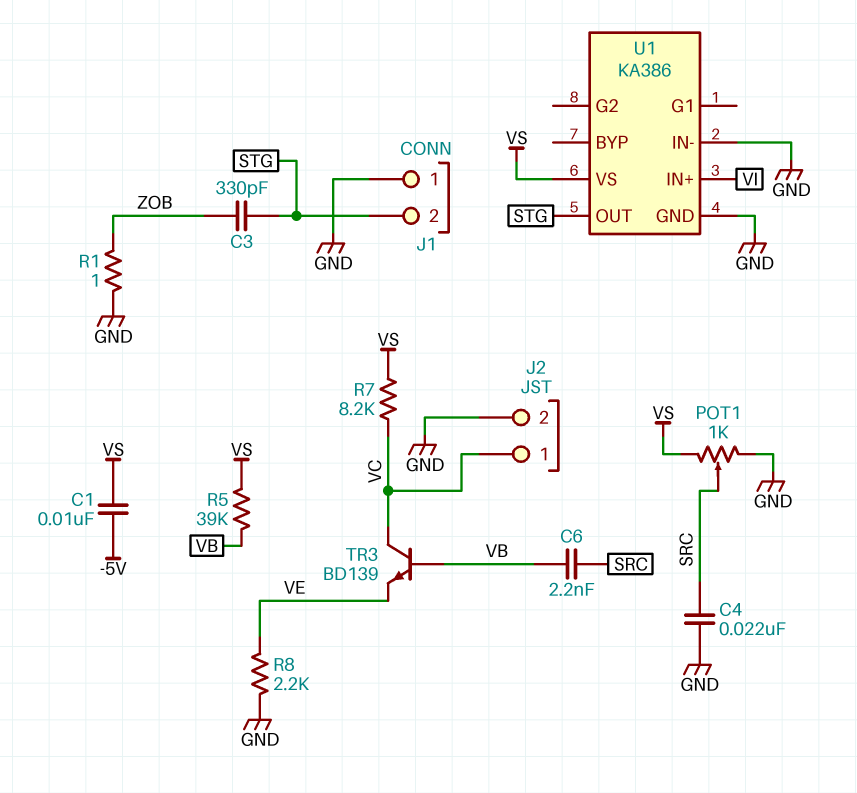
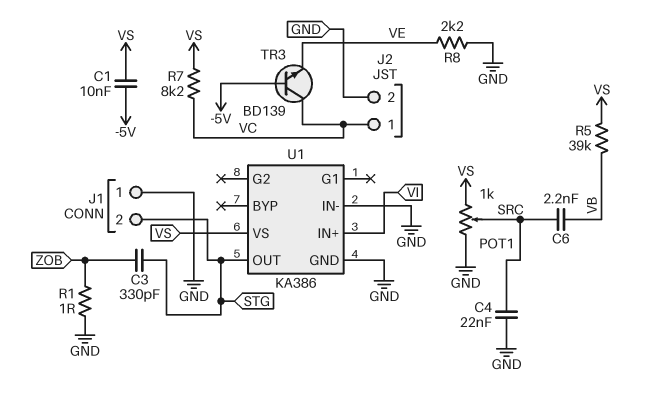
TR3: NPN BD139 (B VB, C VC, E VE) -> NPN BD139 (B -5V, C VC, E VE)

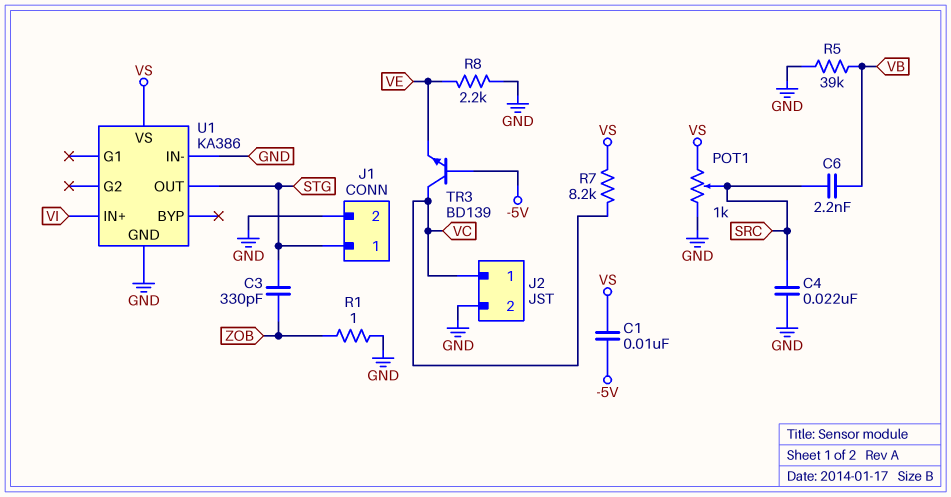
J1 pin 1: GND -> STG
J1 pin 2: STG -> GND
R5: 39k (VB, VS) -> 39k (GND, VB)

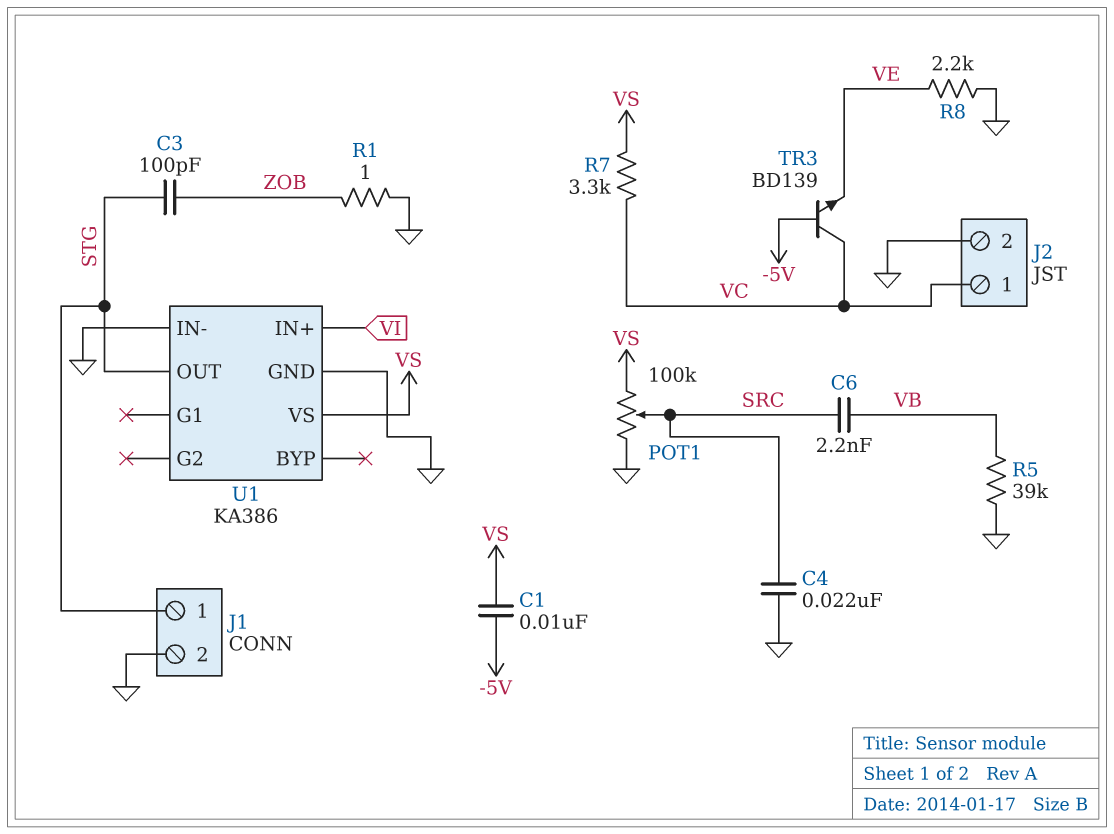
C3: 330pF (STG, ZOB) -> 100pF (STG, ZOB)
POT1: 1k (GND, VS, wiper SRC) -> 100k (GND, VS, wiper SRC)
R7: 8.2k (VC, VS) -> 3.3k (VC, VS)

